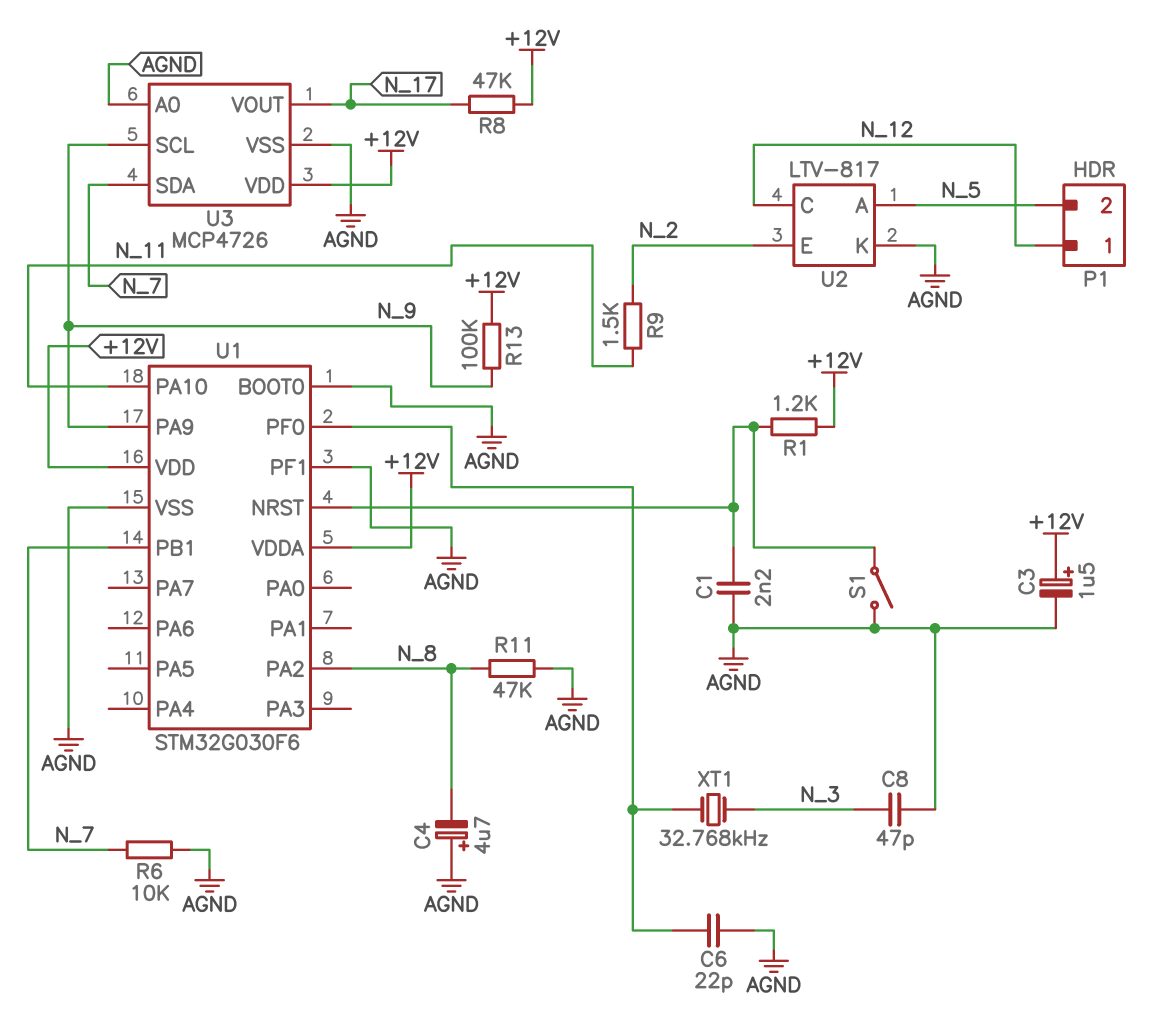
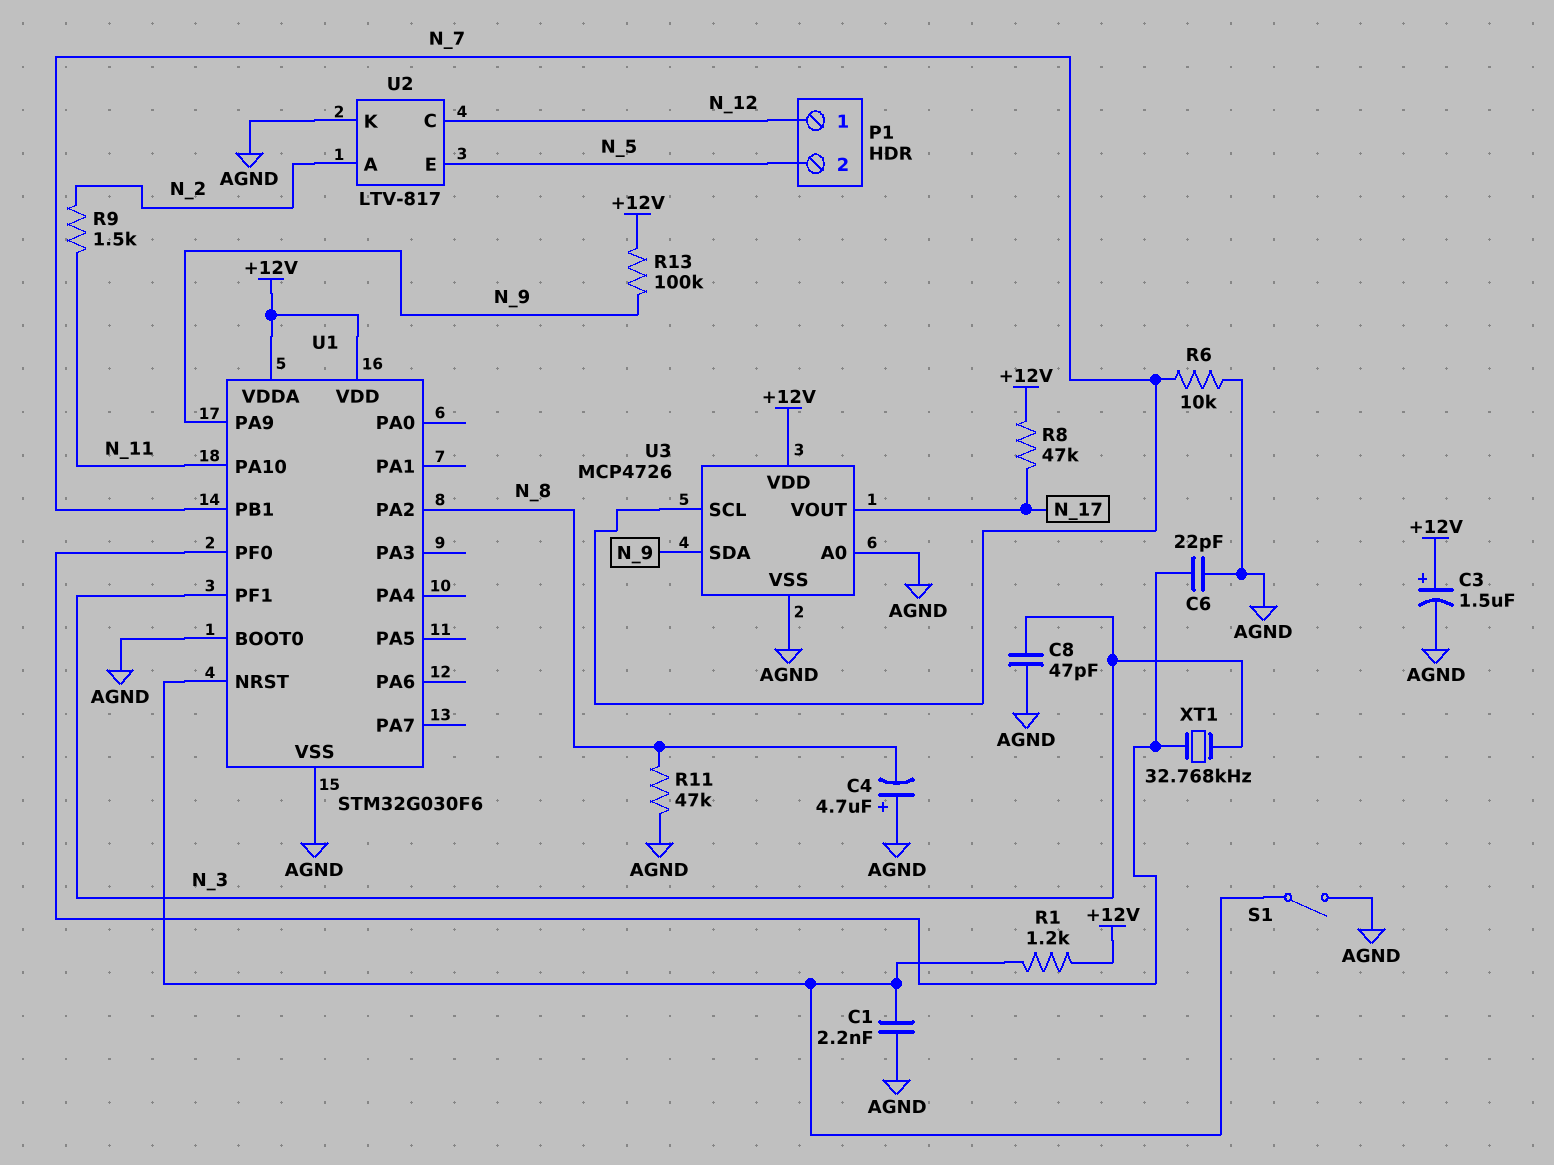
U1 pin PF1: AGND -> N_3
U2 pin A: N_5 -> N_2
U2 pin E: N_2 -> N_5
U3 pin SCL: N_9 -> N_7
U3 pin SDA: N_7 -> N_9

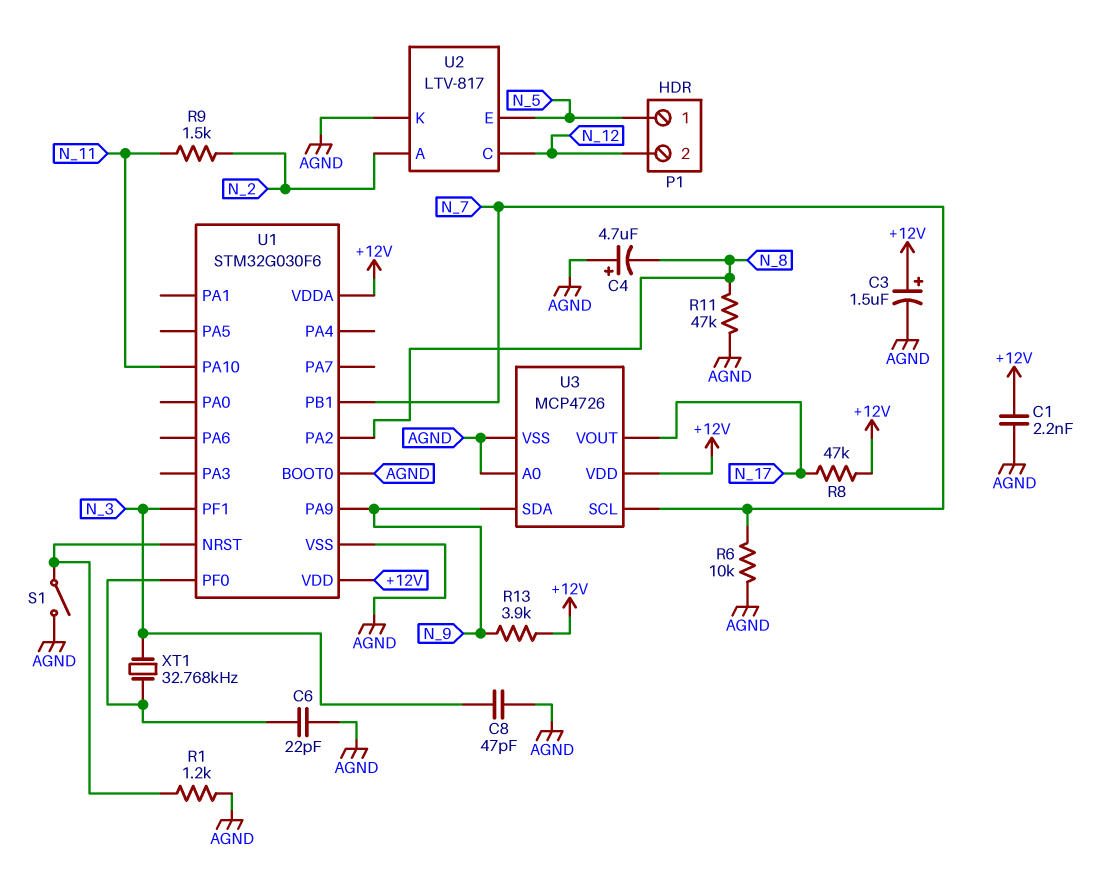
C1: 2.2nF (AGND, U1/NRST) -> 2.2nF (+12V, AGND)
P1 pin 1: N_12 -> N_5
P1 pin 2: N_5 -> N_12
R1: 1.2k (+12V, U1/NRST) -> 1.2k (AGND, U1/NRST)
R13: 100k (+12V, N_9) -> 3.9k (+12V, N_9)

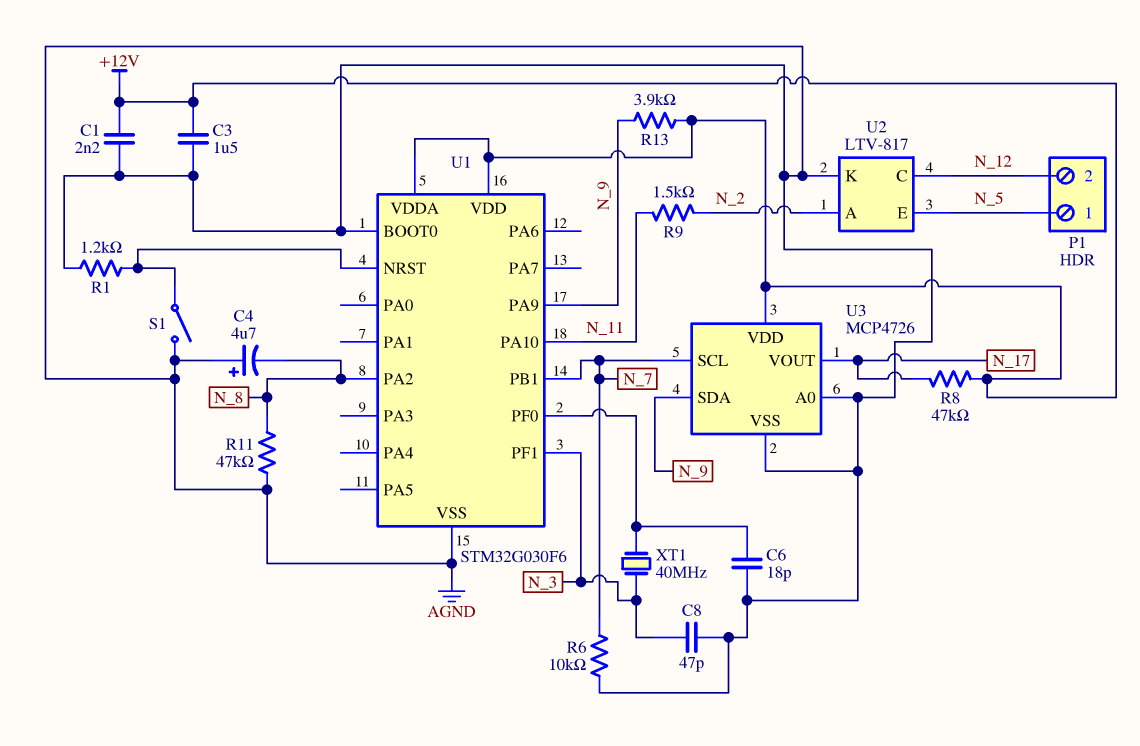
C3: 1.5uF (plus +12V, minus AGND) -> 1.5uF (+12V, AGND)
C6: 22pF (AGND, U1/PF0) -> 18pF (AGND, U1/PF0)
XT1: 32.768kHz (N_3, U1/PF0) -> 40MHz (N_3, U1/PF0)

